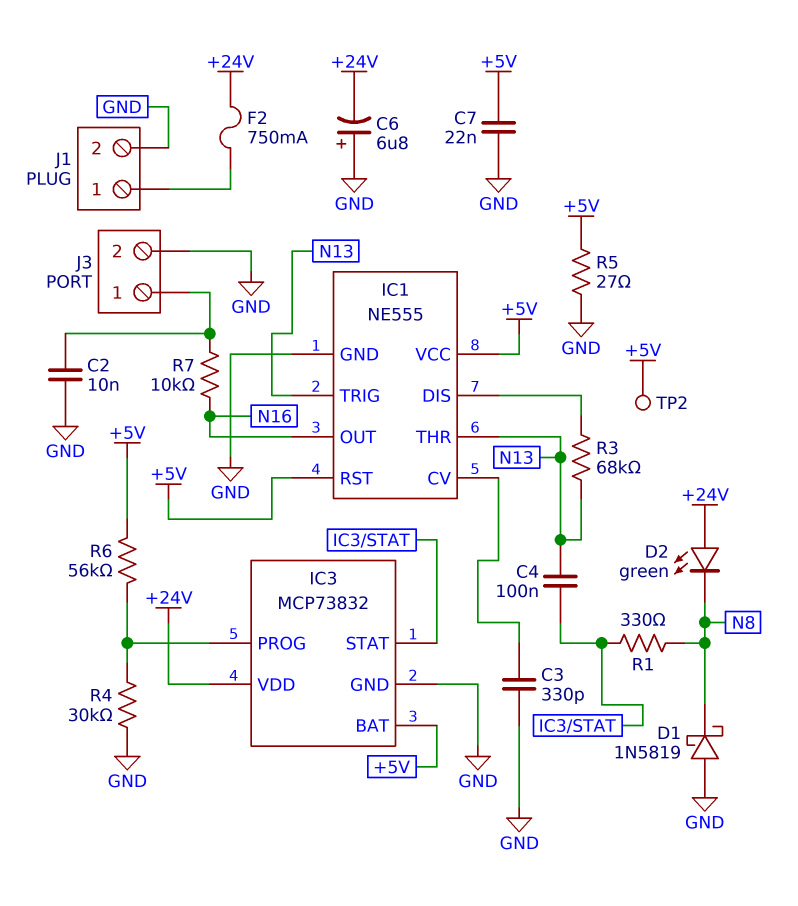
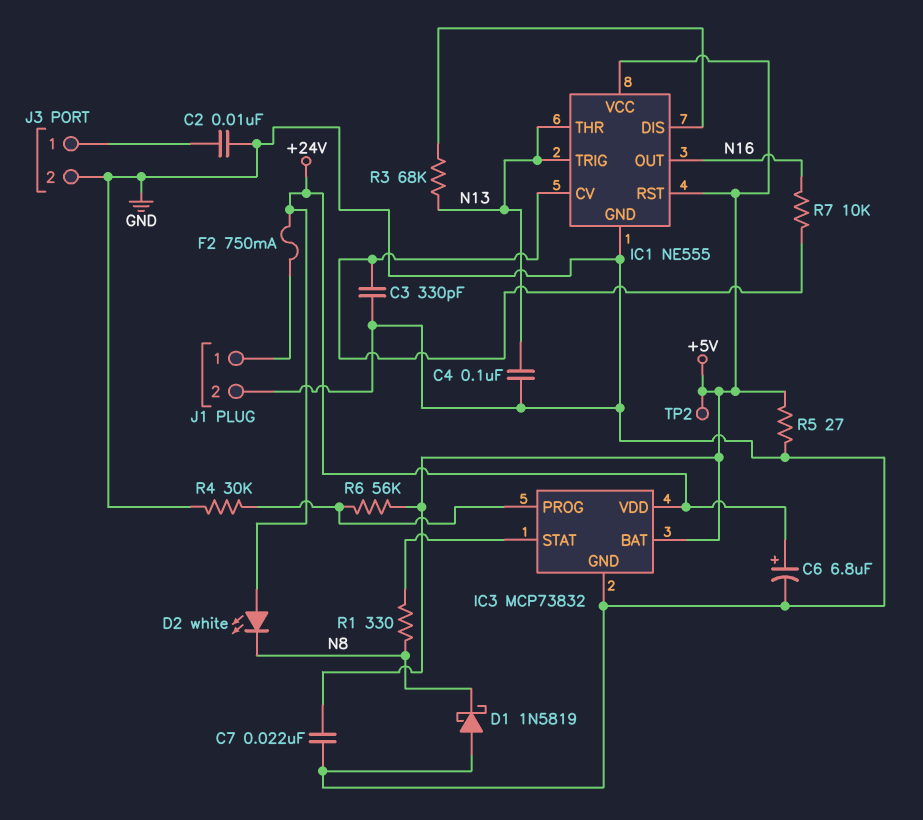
C4: 100nF (IC3/STAT, N13) -> 100nF (GND, N13)
C6: 6.8uF (plus GND, minus +24V) -> 6.8uF (plus +24V, minus GND)
D2: LED green (A +24V, K N8) -> LED white (A +24V, K N8)
R7: 10k (J3/1, N16) -> 10k (IC1/CV, N16)

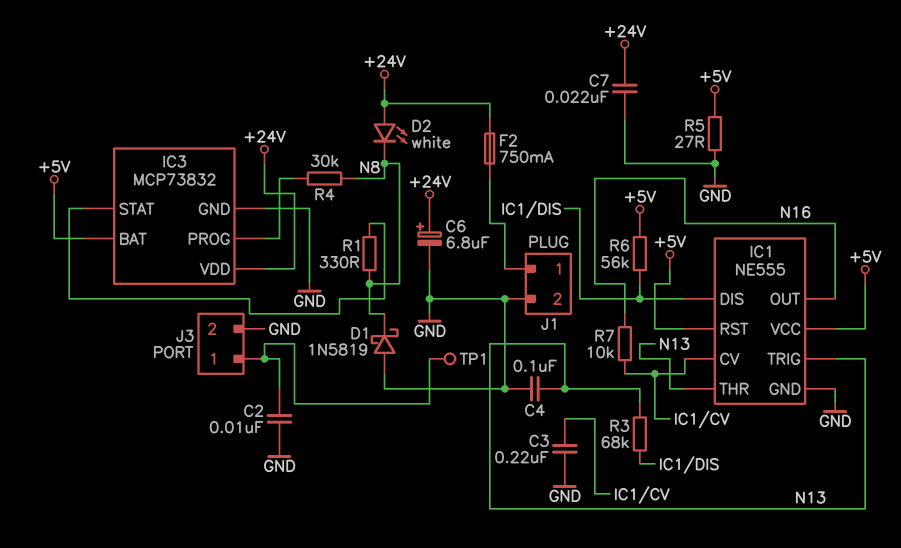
C3: 330pF (GND, IC1/CV) -> 220nF (GND, IC1/CV)
C7: 22nF (+5V, GND) -> 22nF (+24V, GND)
R4: 30k (GND, IC3/PROG) -> 30k (IC3/PROG, N8)
R6: 56k (+5V, IC3/PROG) -> 56k (+5V, IC1/DIS)
TP1: none -> test point (J3/1)
TP2: test point (+5V) -> none

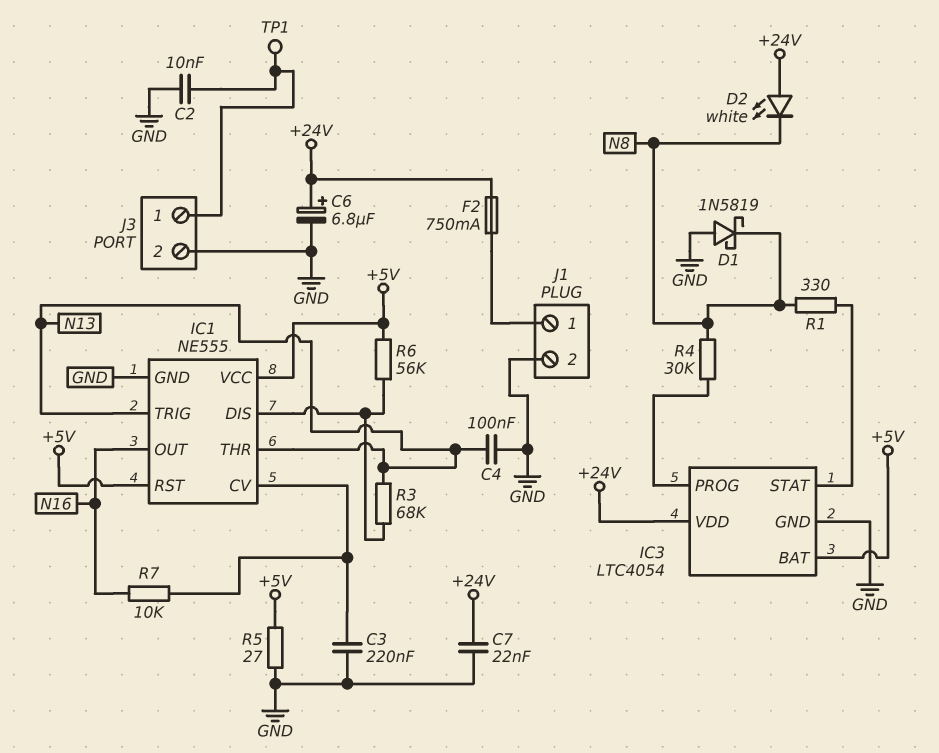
IC3: MCP73832 -> LTC4054

